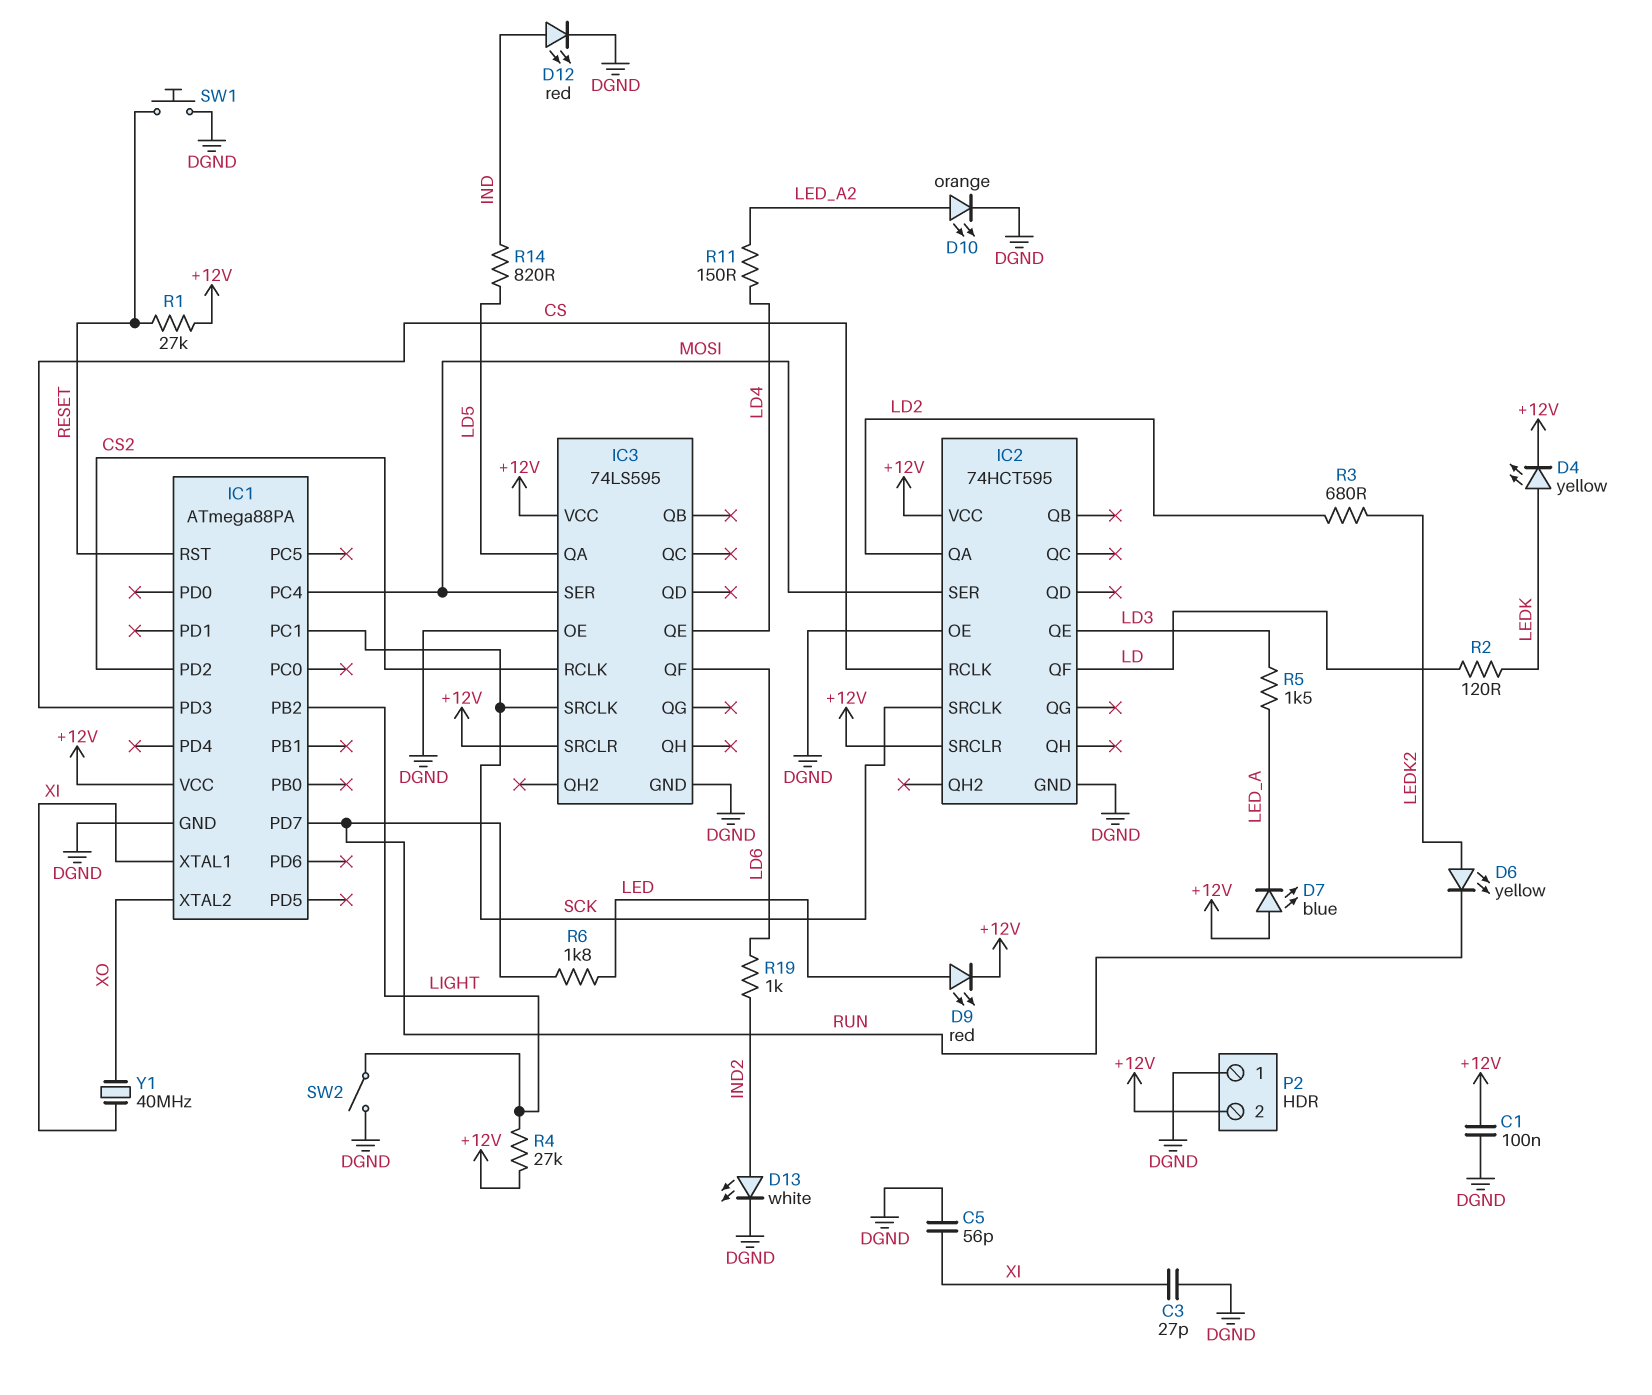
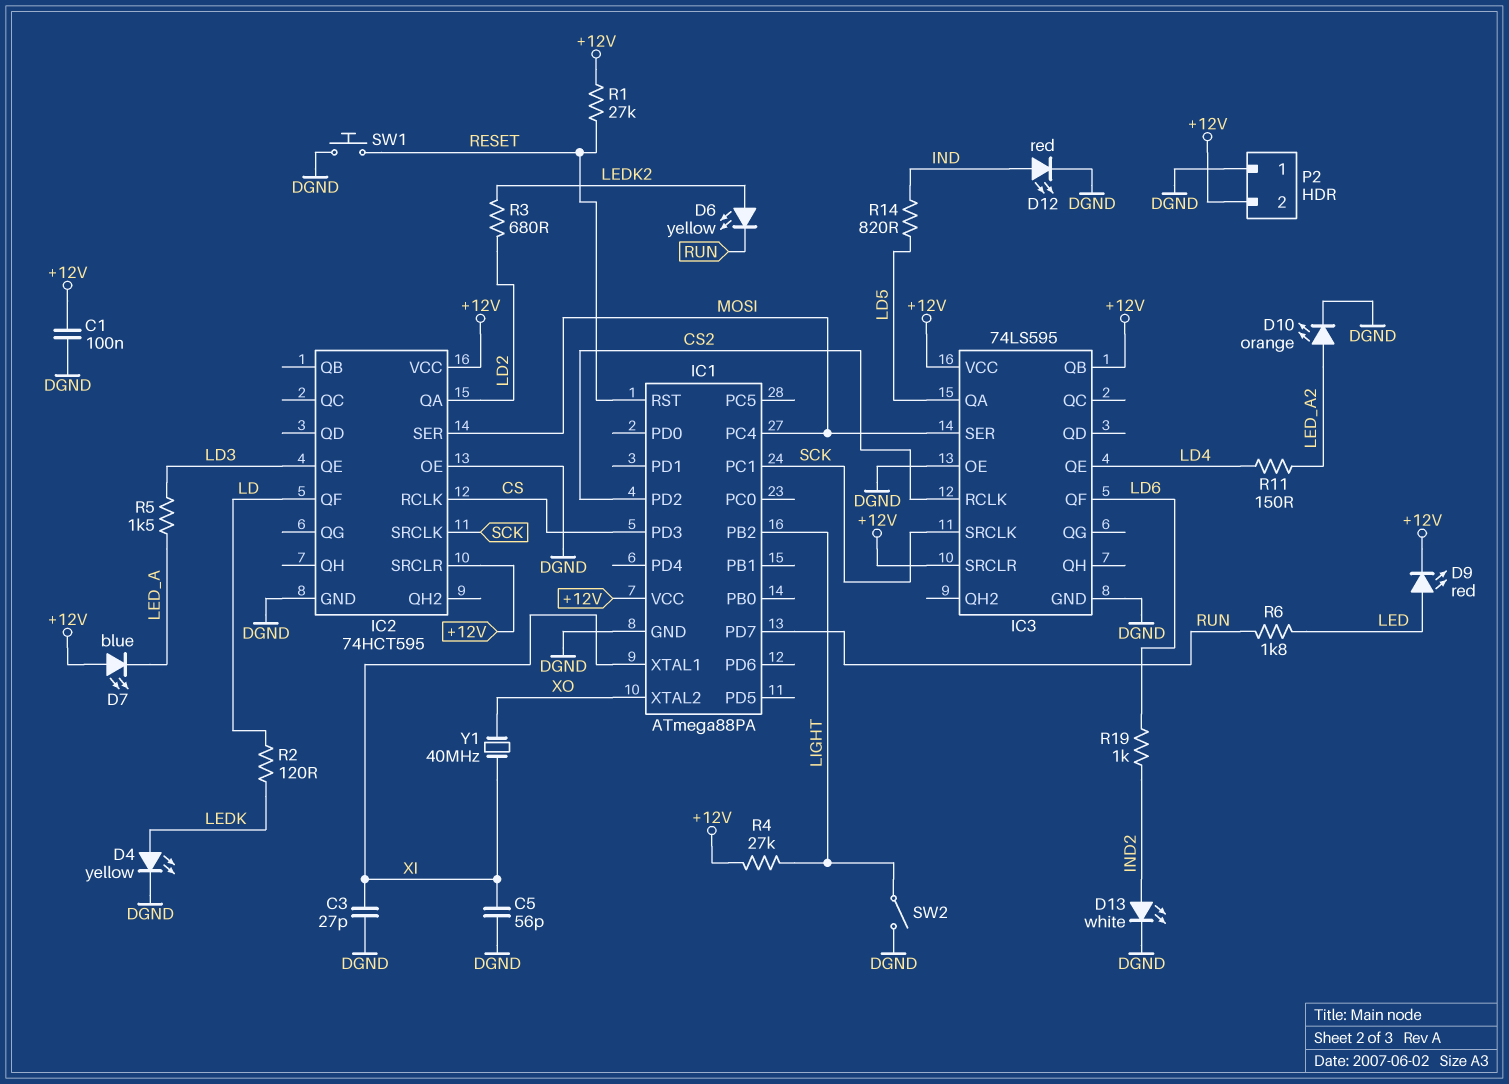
D4: LED yellow (A LEDK, K +12V) -> LED yellow (A LEDK, K DGND)
IC3 pin QB: none -> +12V

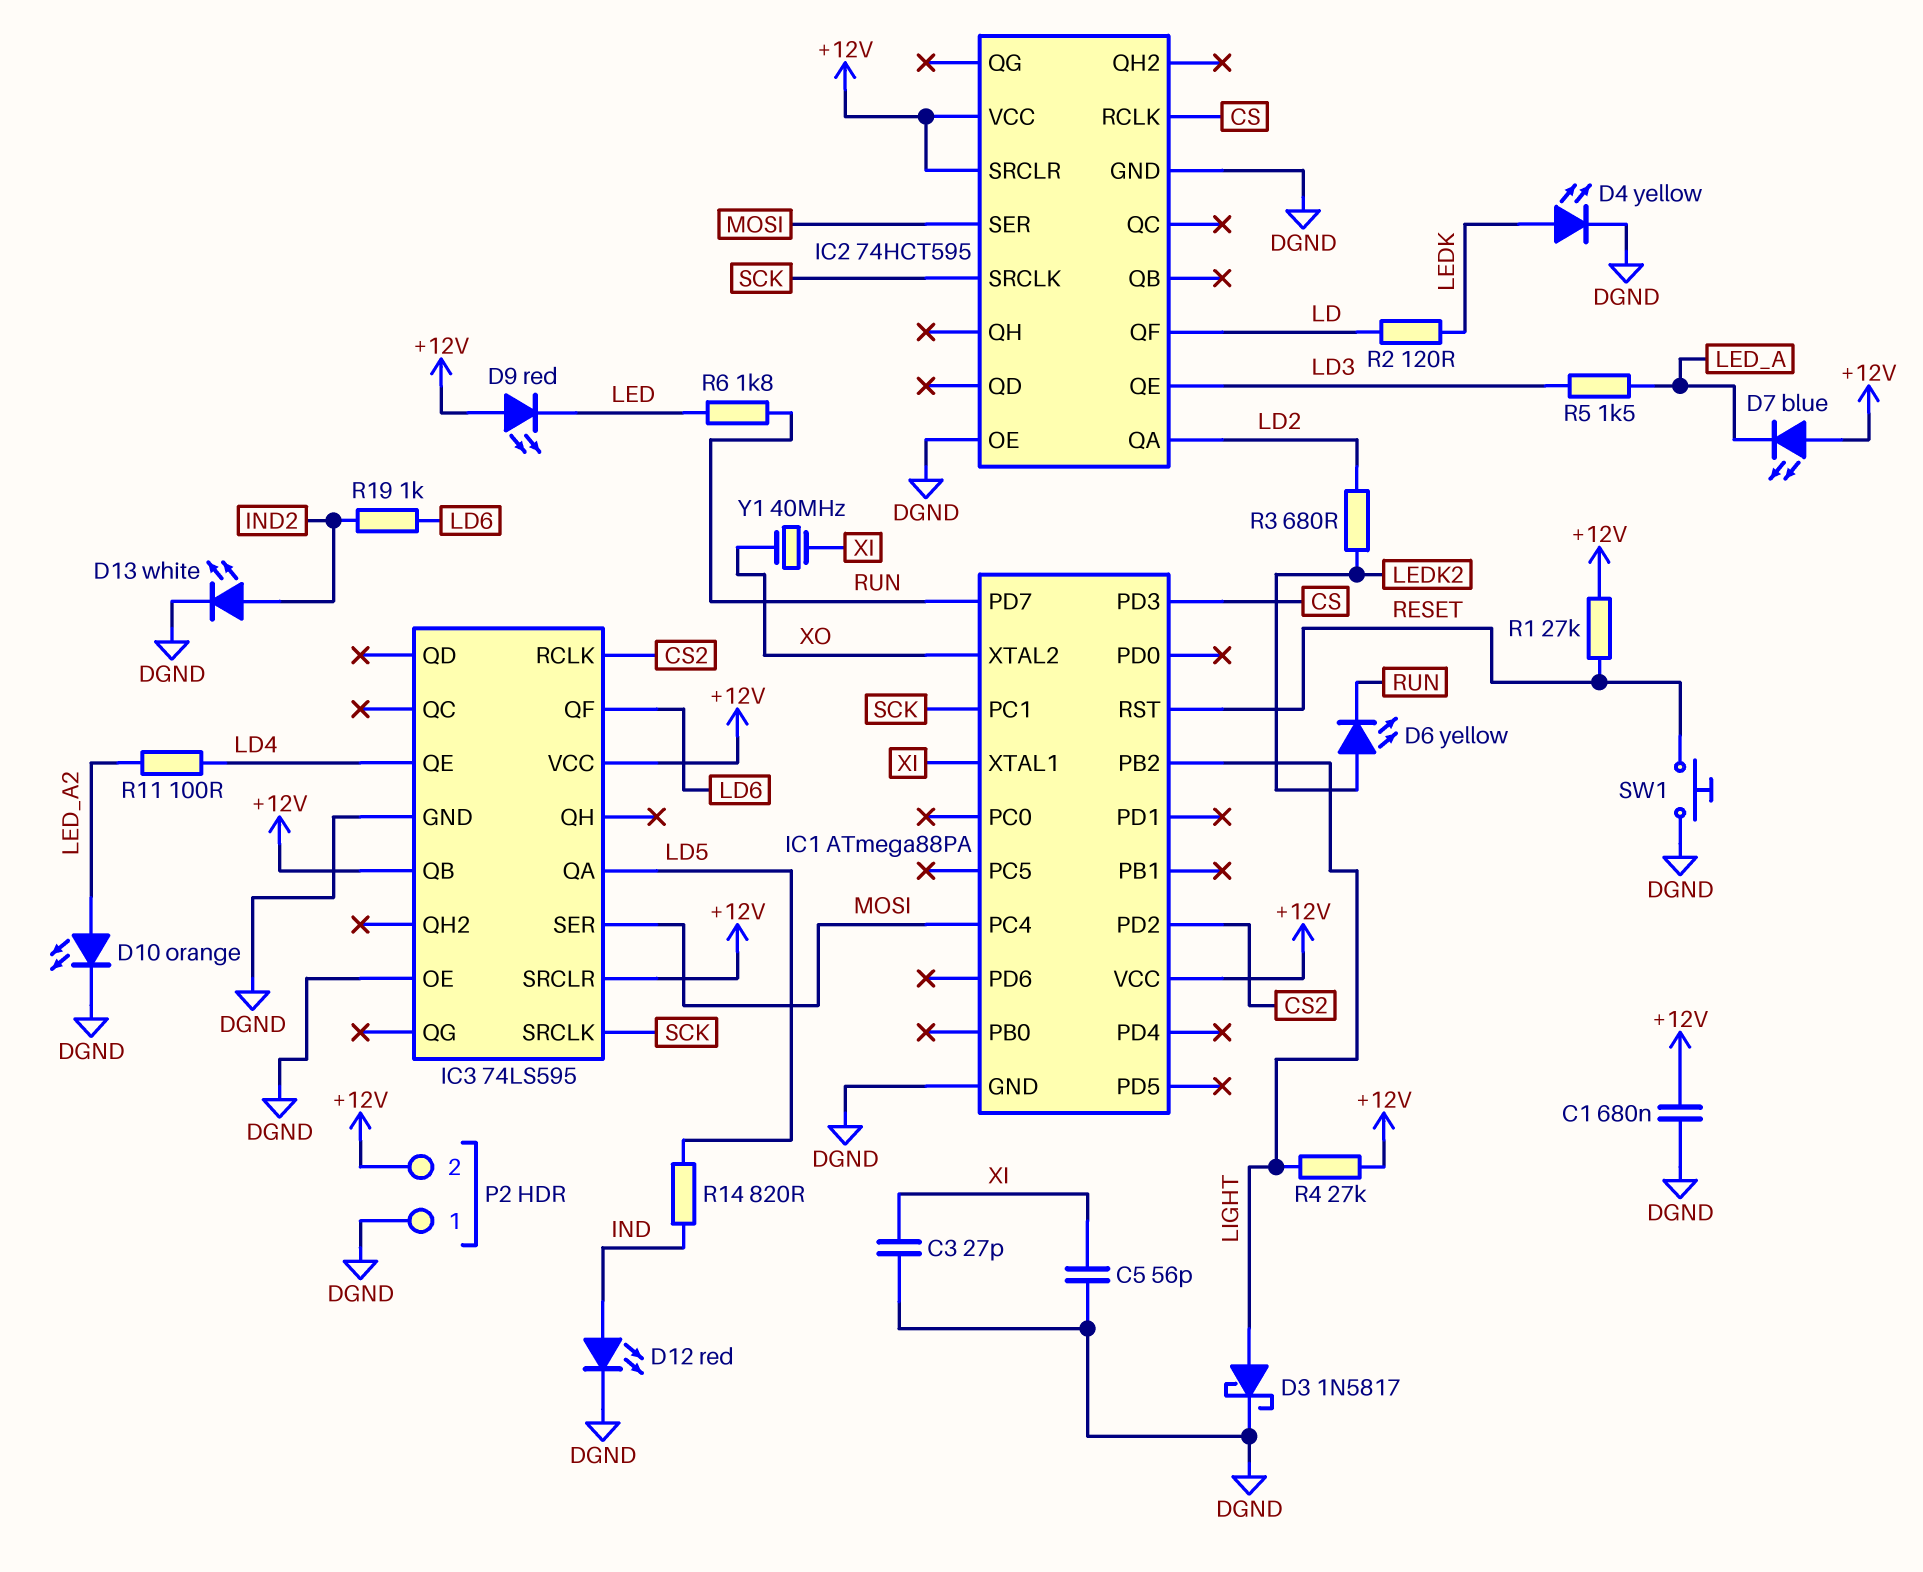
C1: 100nF (+12V, DGND) -> 680nF (+12V, DGND)
D3: none -> schottky 1N5817 (A LIGHT, K DGND)
D9: LED red (A LED, K +12V) -> LED red (A +12V, K LED)
R11: 150 (LD4, LED_A2) -> 100 (LD4, LED_A2)
SW2: switch (DGND, LIGHT) -> none

